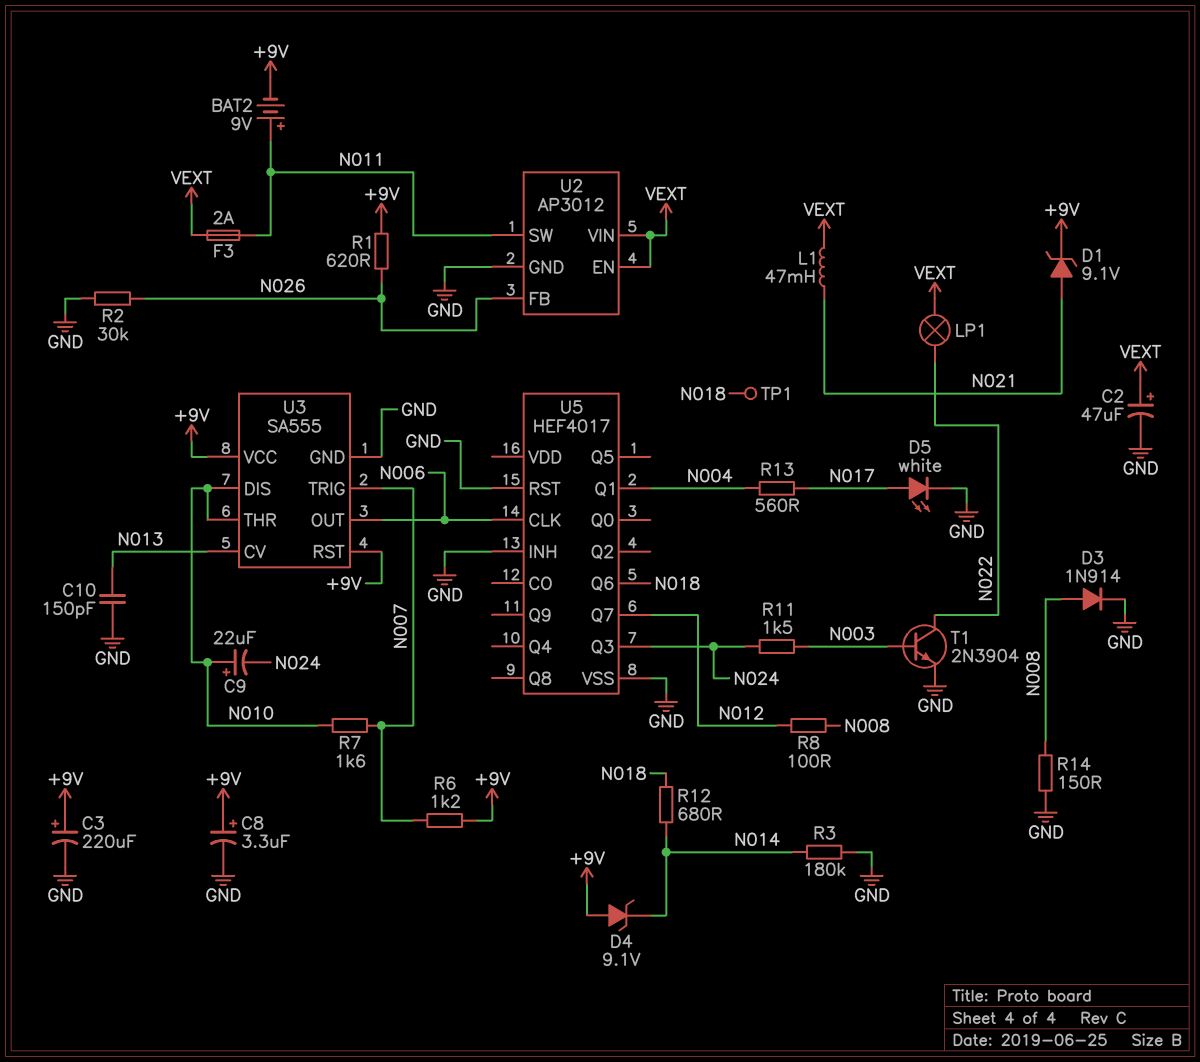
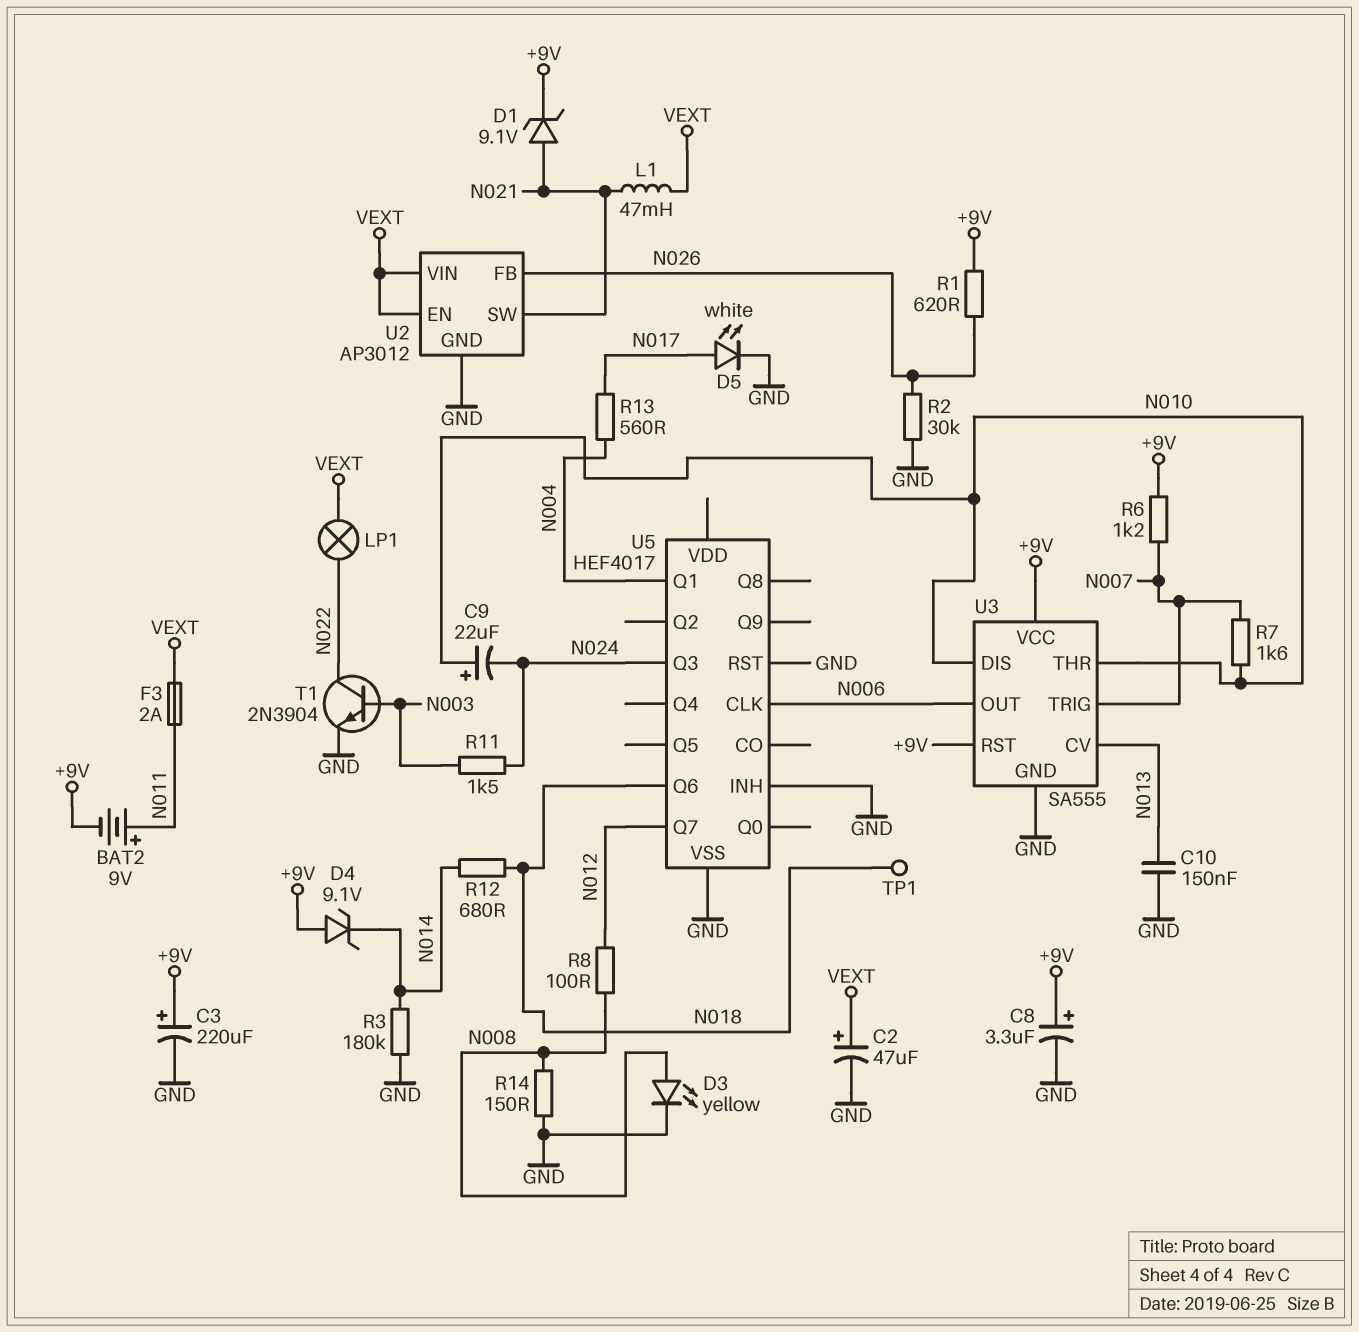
C10: 150pF (GND, N013) -> 150nF (GND, N013)
D3: diode 1N914 (A N008, K GND) -> LED yellow (A N008, K GND)
U2 pin SW: N011 -> N021

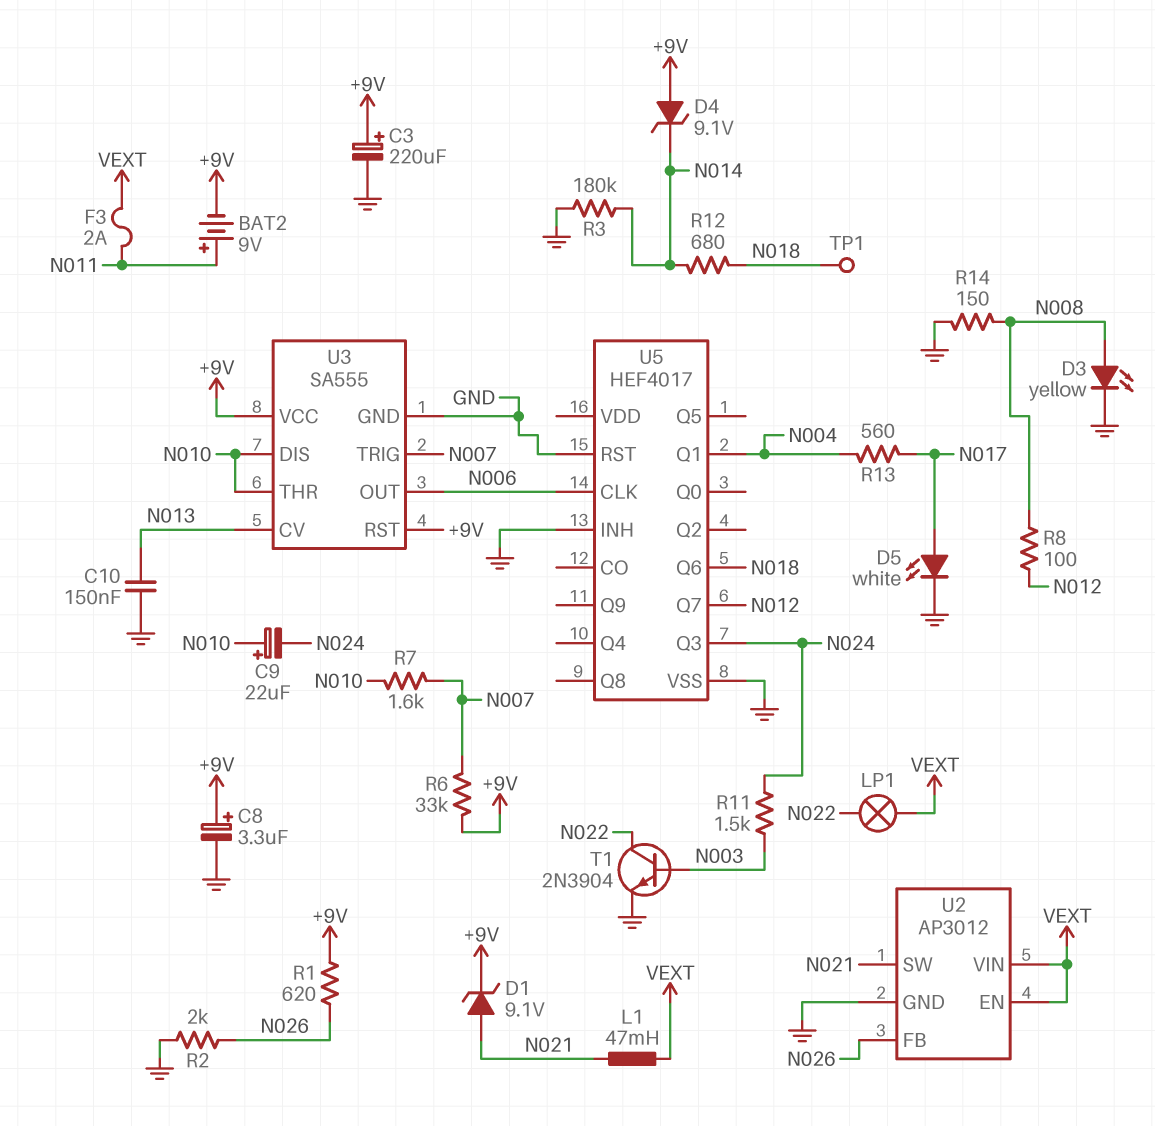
C2: 47uF (plus VEXT, minus GND) -> none
R2: 30k (GND, N026) -> 2k (GND, N026)
R6: 1.2k (+9V, N007) -> 33k (+9V, N007)

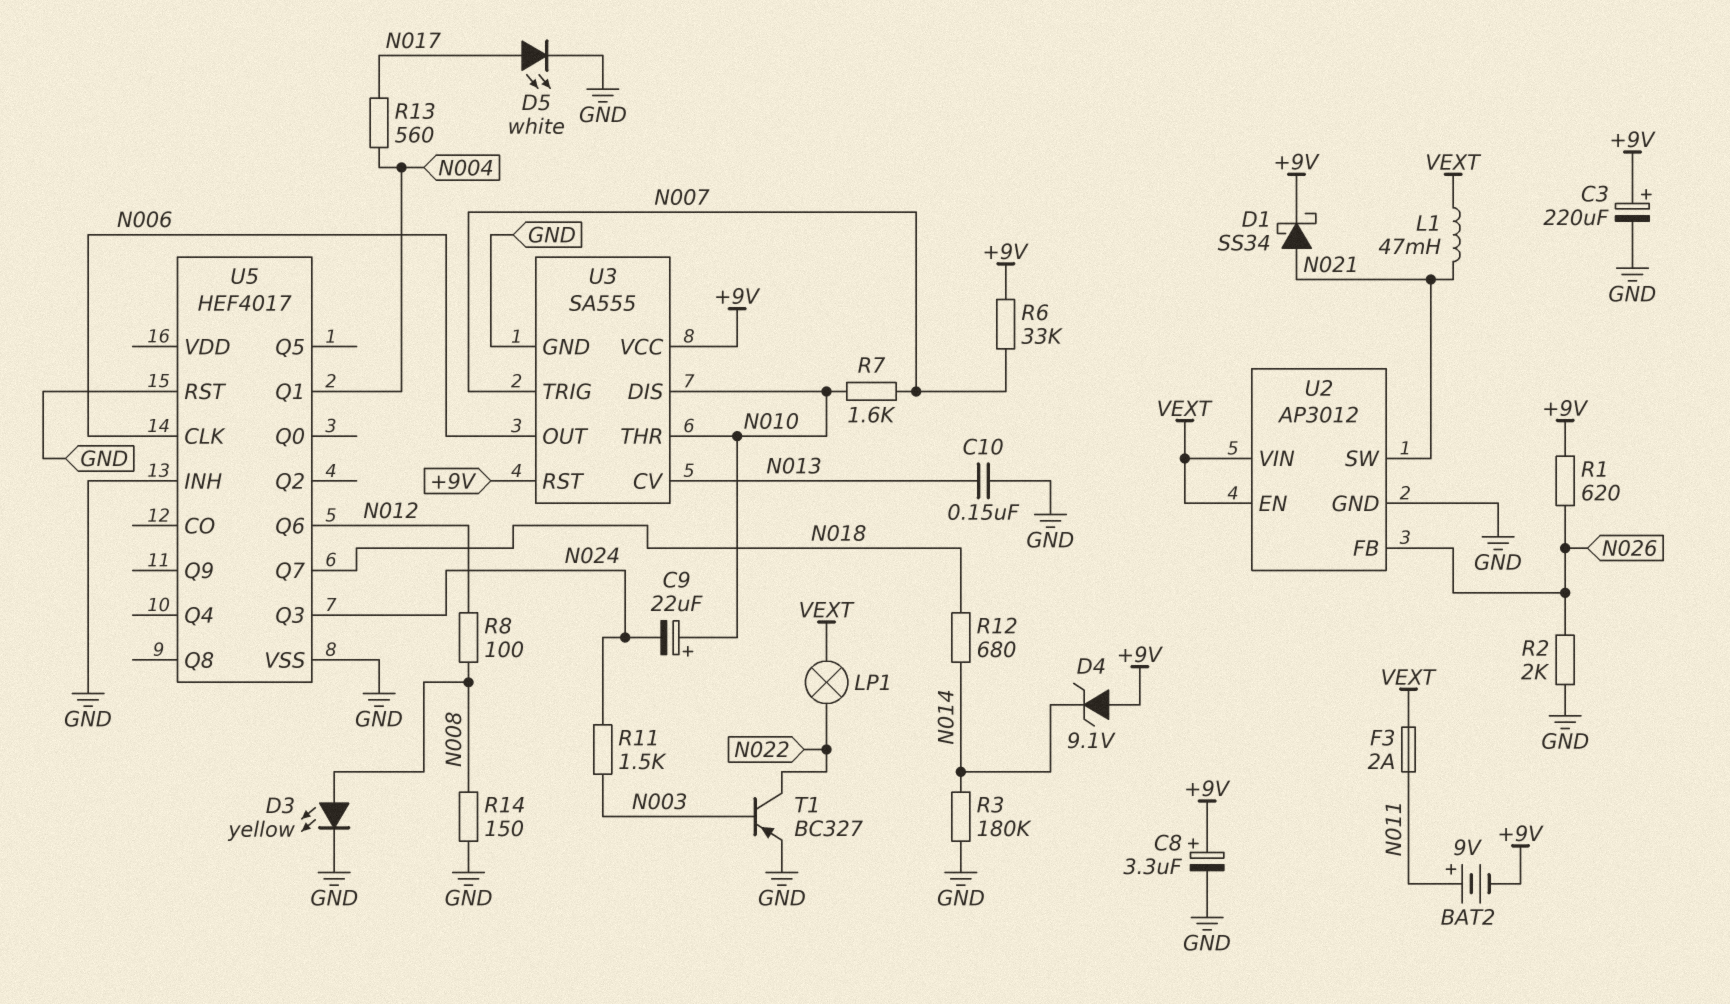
D1: zener 9.1V (A N021, K +9V) -> schottky SS34 (A N021, K +9V)
T1: NPN 2N3904 (B N003, C N022, E GND) -> PNP BC327 (B N003, C N022, E GND)
TP1: test point (N018) -> none
U5 pin Q6: N018 -> N012
U5 pin Q7: N012 -> N018

